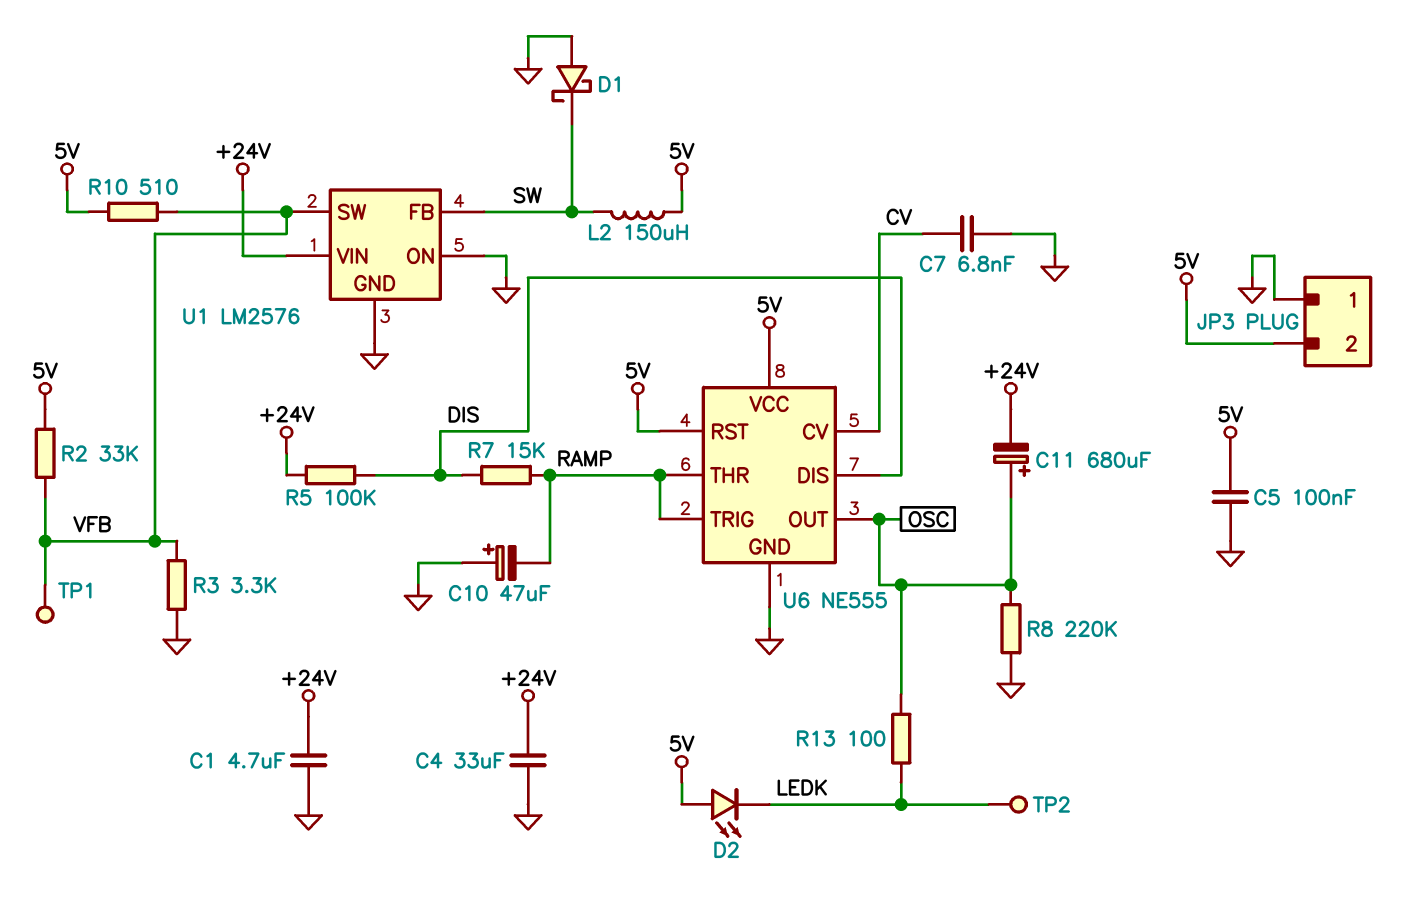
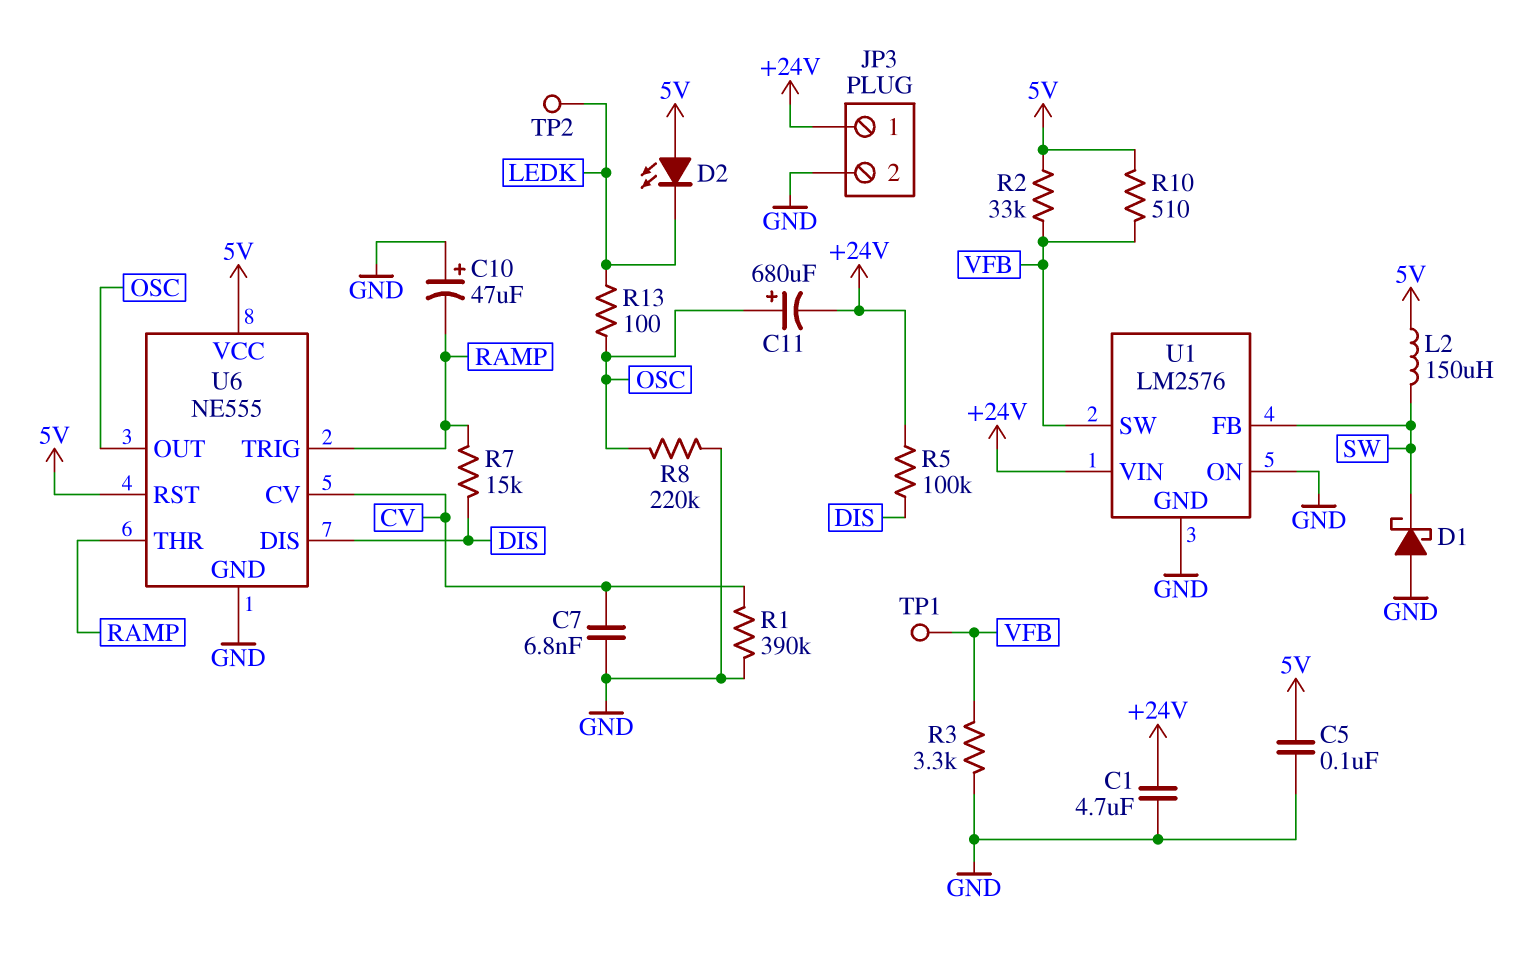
C4: 33uF (+24V, GND) -> none
JP3 pin 1: GND -> +24V
JP3 pin 2: 5V -> GND
R1: none -> 390k (CV, GND)

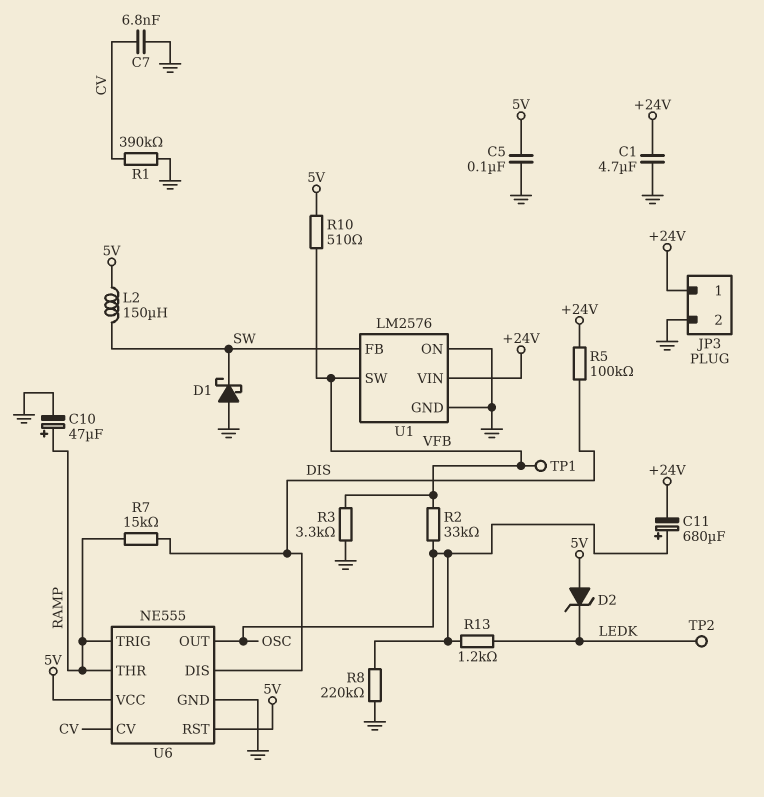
C10: 47uF (plus GND, minus RAMP) -> 47uF (plus RAMP, minus GND)
D2: LED (A 5V, K LEDK) -> zener (A 5V, K LEDK)
R2: 33k (5V, VFB) -> 33k (OSC, VFB)
R13: 100 (LEDK, OSC) -> 1.2k (LEDK, OSC)

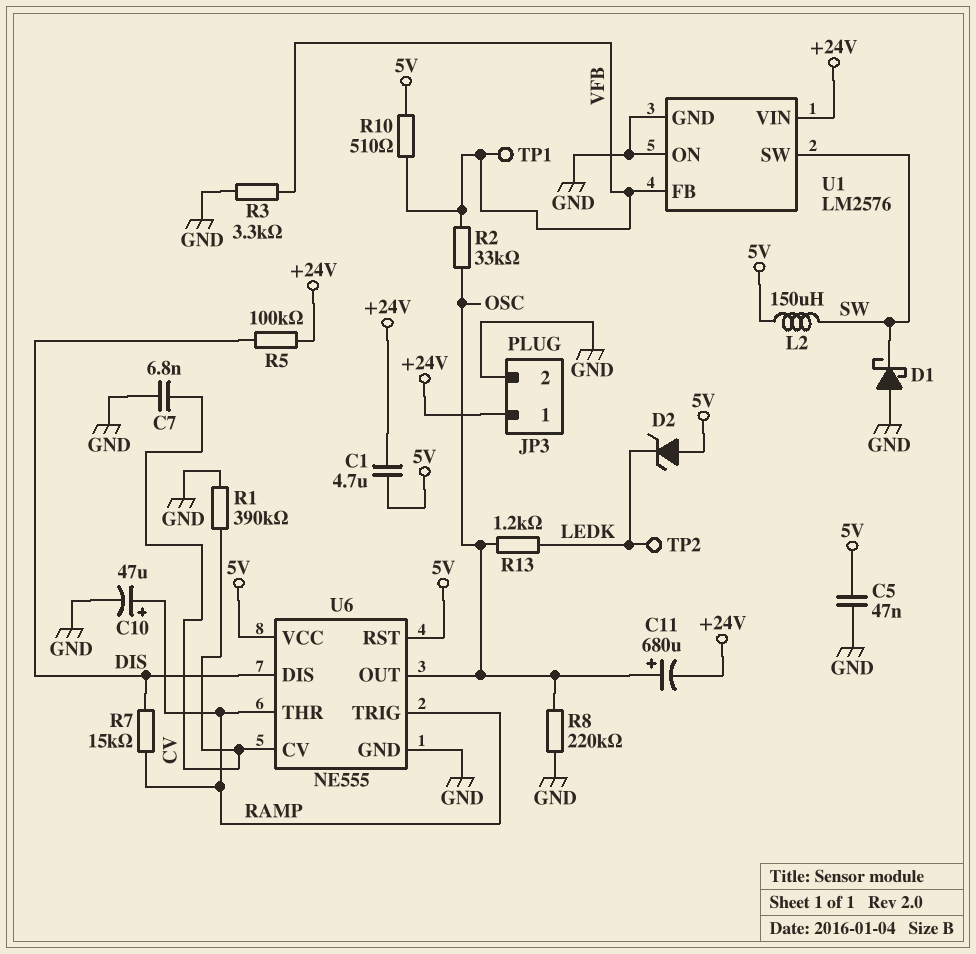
C1: 4.7uF (+24V, GND) -> 4.7uF (+24V, 5V)
C5: 100nF (5V, GND) -> 47nF (5V, GND)
U1 pin FB: SW -> VFB
U1 pin SW: VFB -> SW

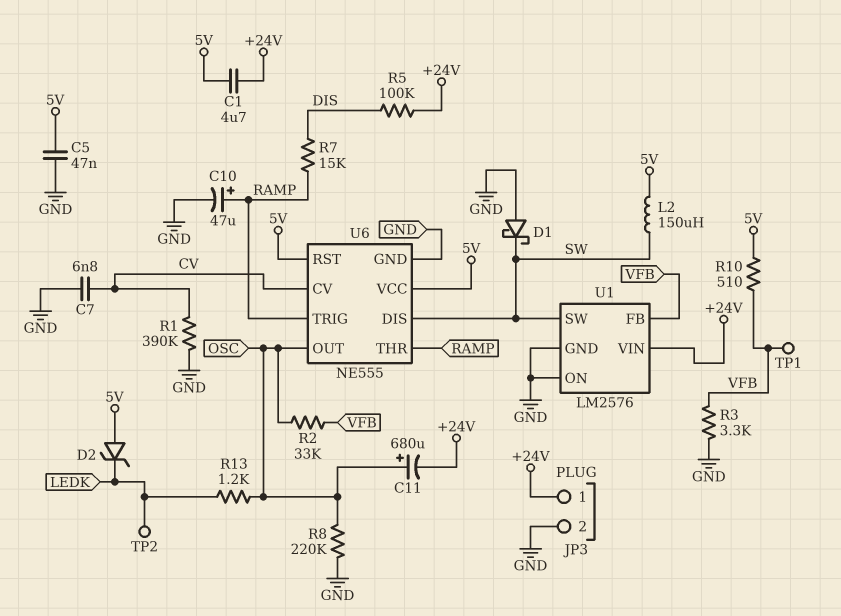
U6 pin DIS: DIS -> SW

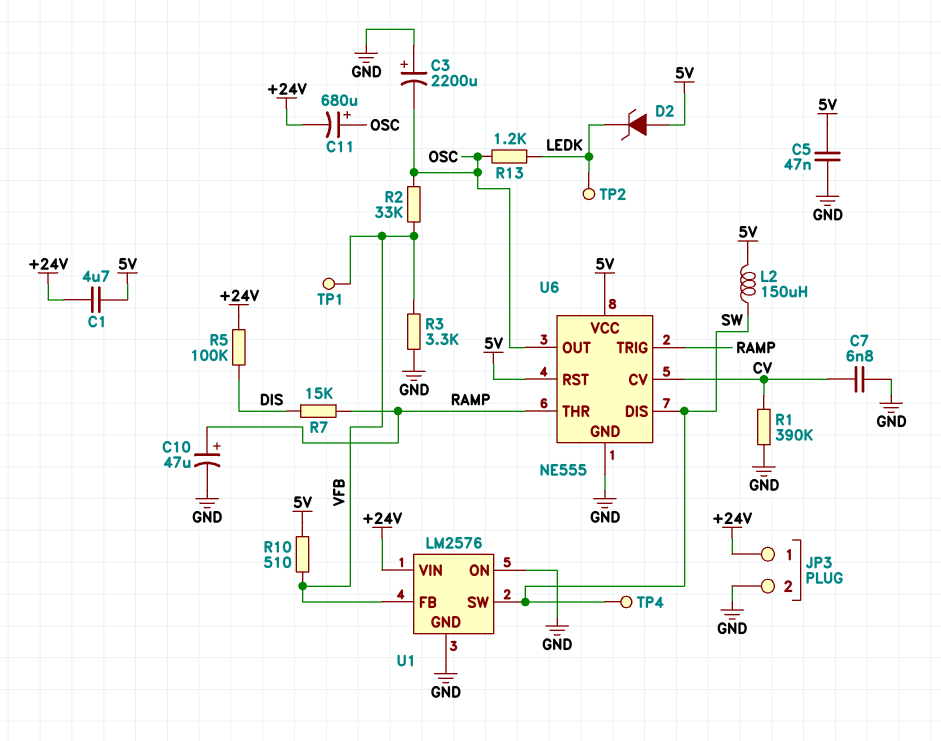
C3: none -> 2200uF (plus GND, minus OSC)
D1: schottky (A GND, K SW) -> none
R8: 220k (GND, OSC) -> none
TP4: none -> test point (SW)

